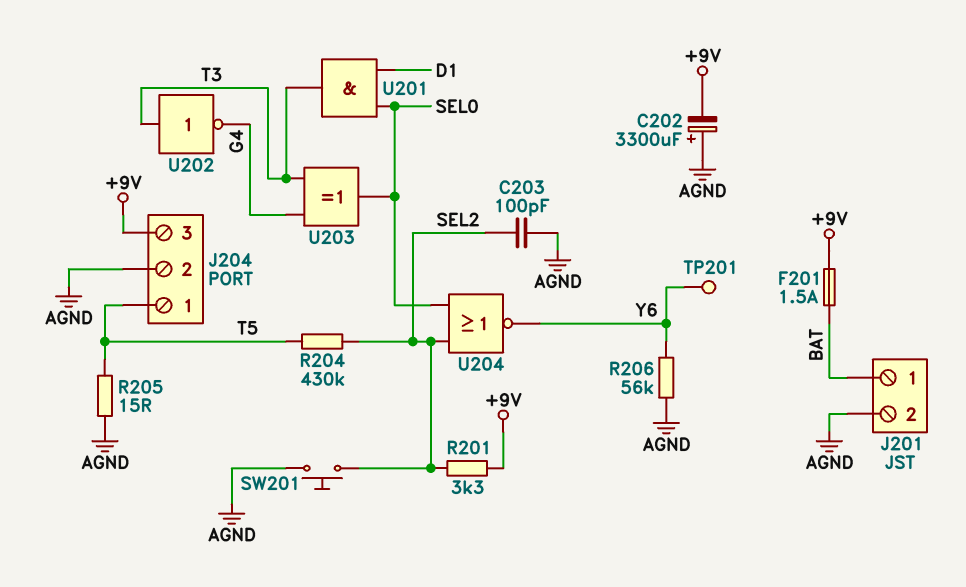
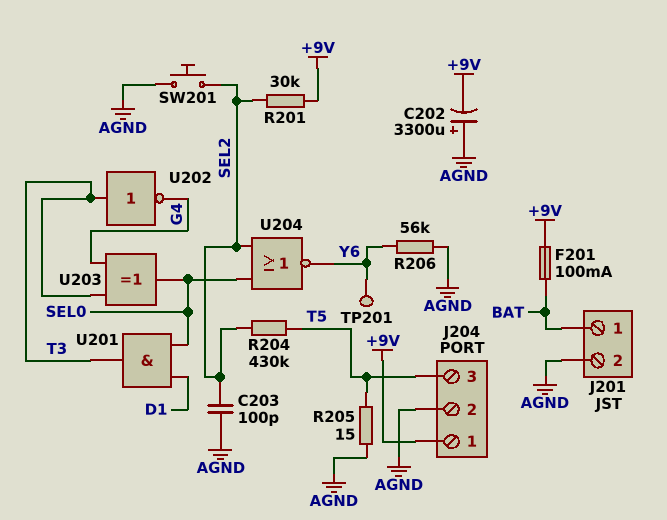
F201: 1.5A (+9V, BAT) -> 100mA (+9V, BAT)
J204 pin 1: T5 -> +9V
J204 pin 3: +9V -> T5
R201: 3.3k (+9V, SEL2) -> 30k (+9V, SEL2)

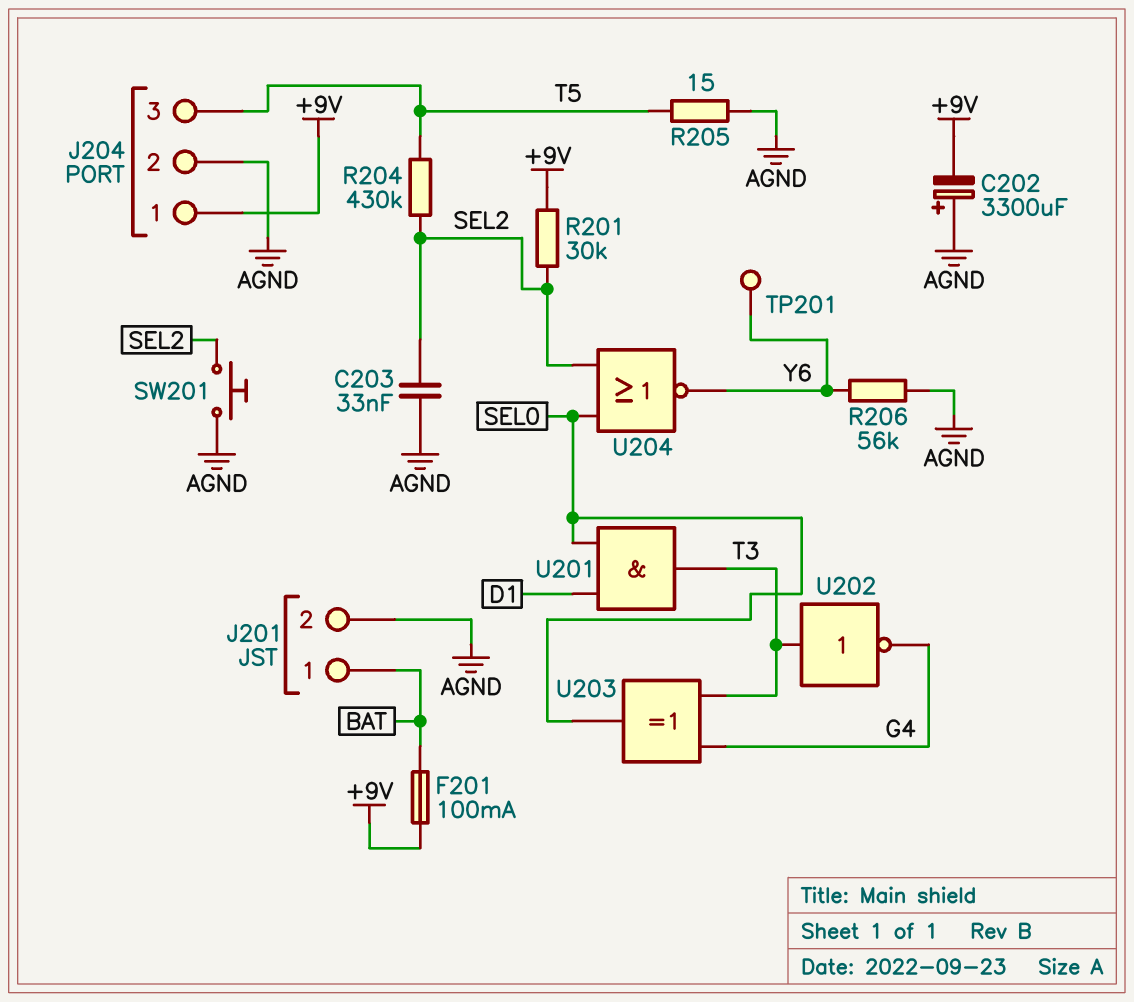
C203: 100pF (AGND, SEL2) -> 33nF (AGND, SEL2)

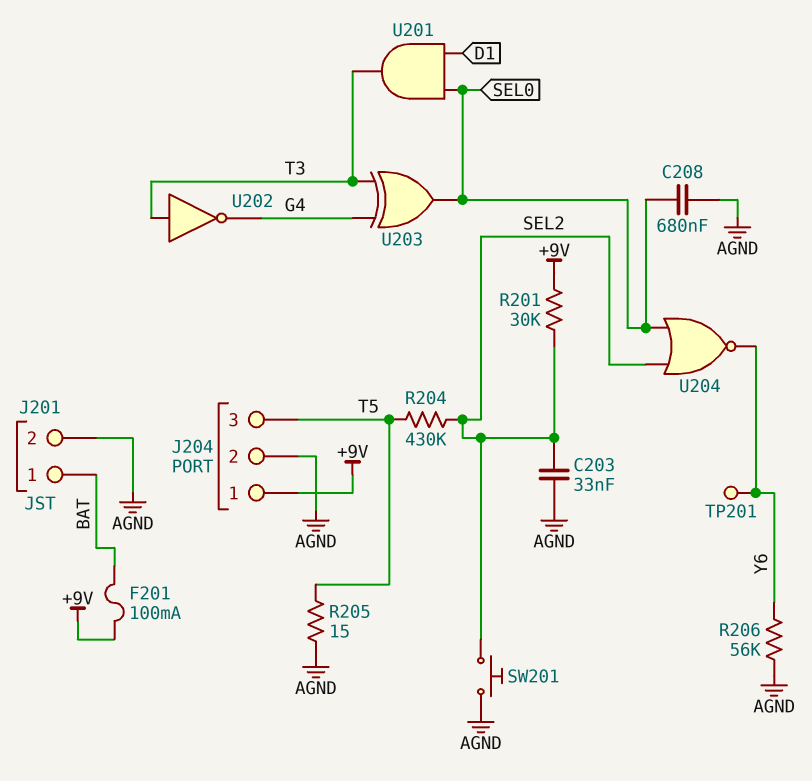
C202: 3300uF (plus AGND, minus +9V) -> none
C208: none -> 680nF (AGND, SEL0)

